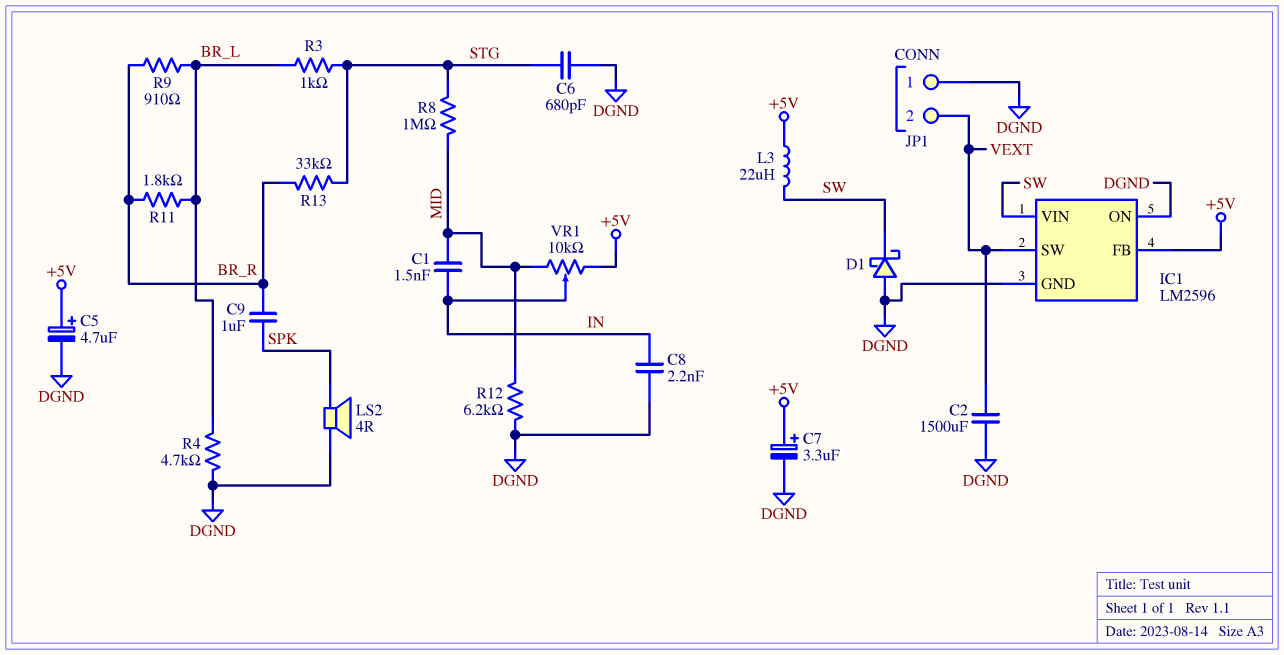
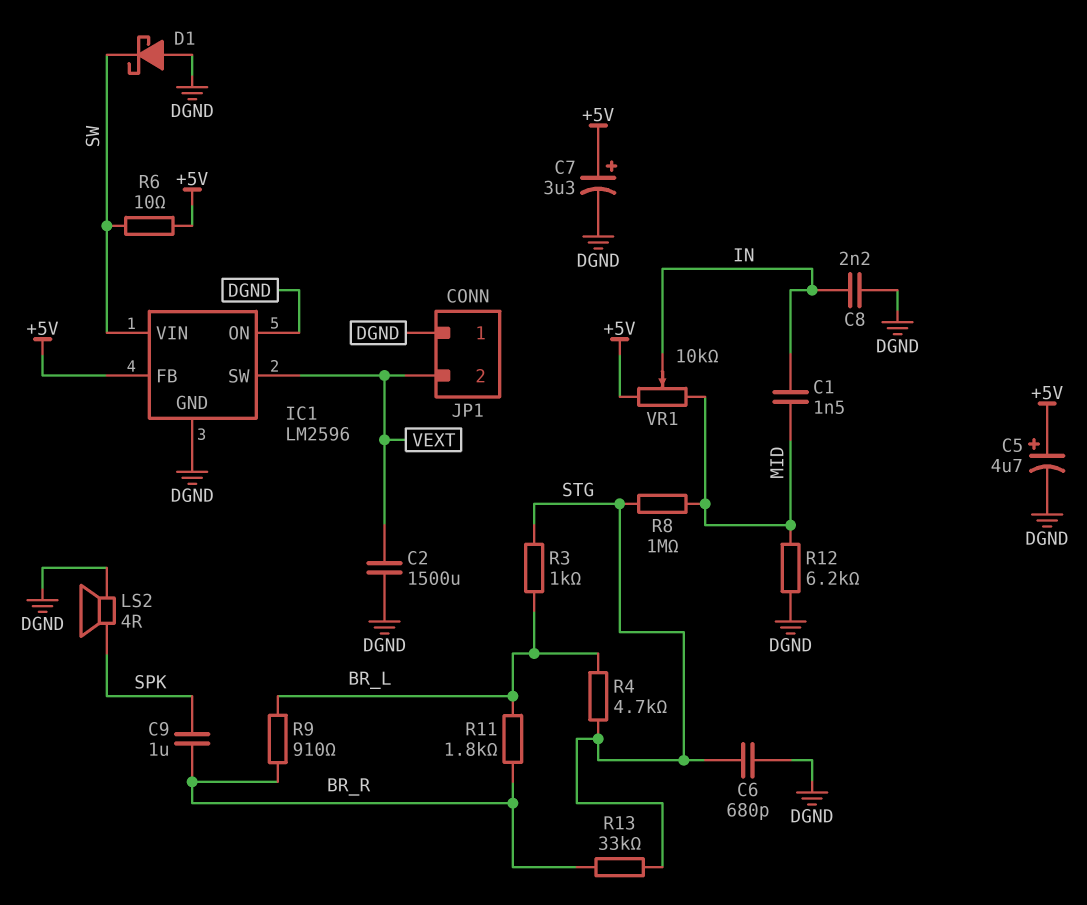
L3: 22uH (+5V, SW) -> none
R4: 4.7k (BR_L, DGND) -> 4.7k (BR_L, STG)
R6: none -> 10 (+5V, SW)

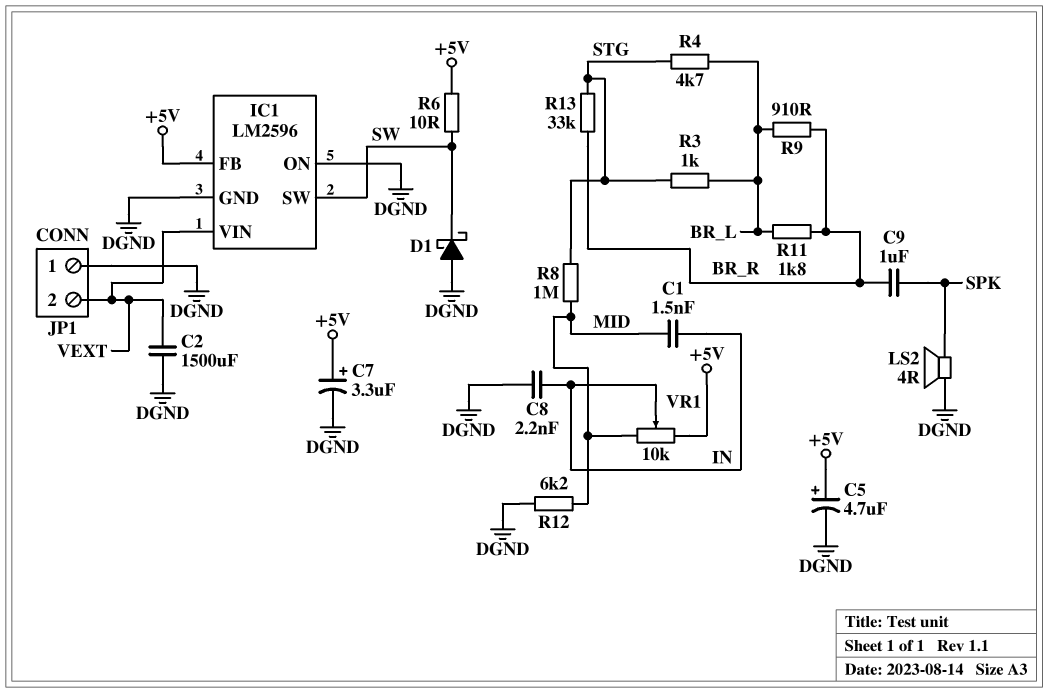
C6: 680pF (DGND, STG) -> none
IC1 pin SW: VEXT -> SW
IC1 pin VIN: SW -> VEXT

